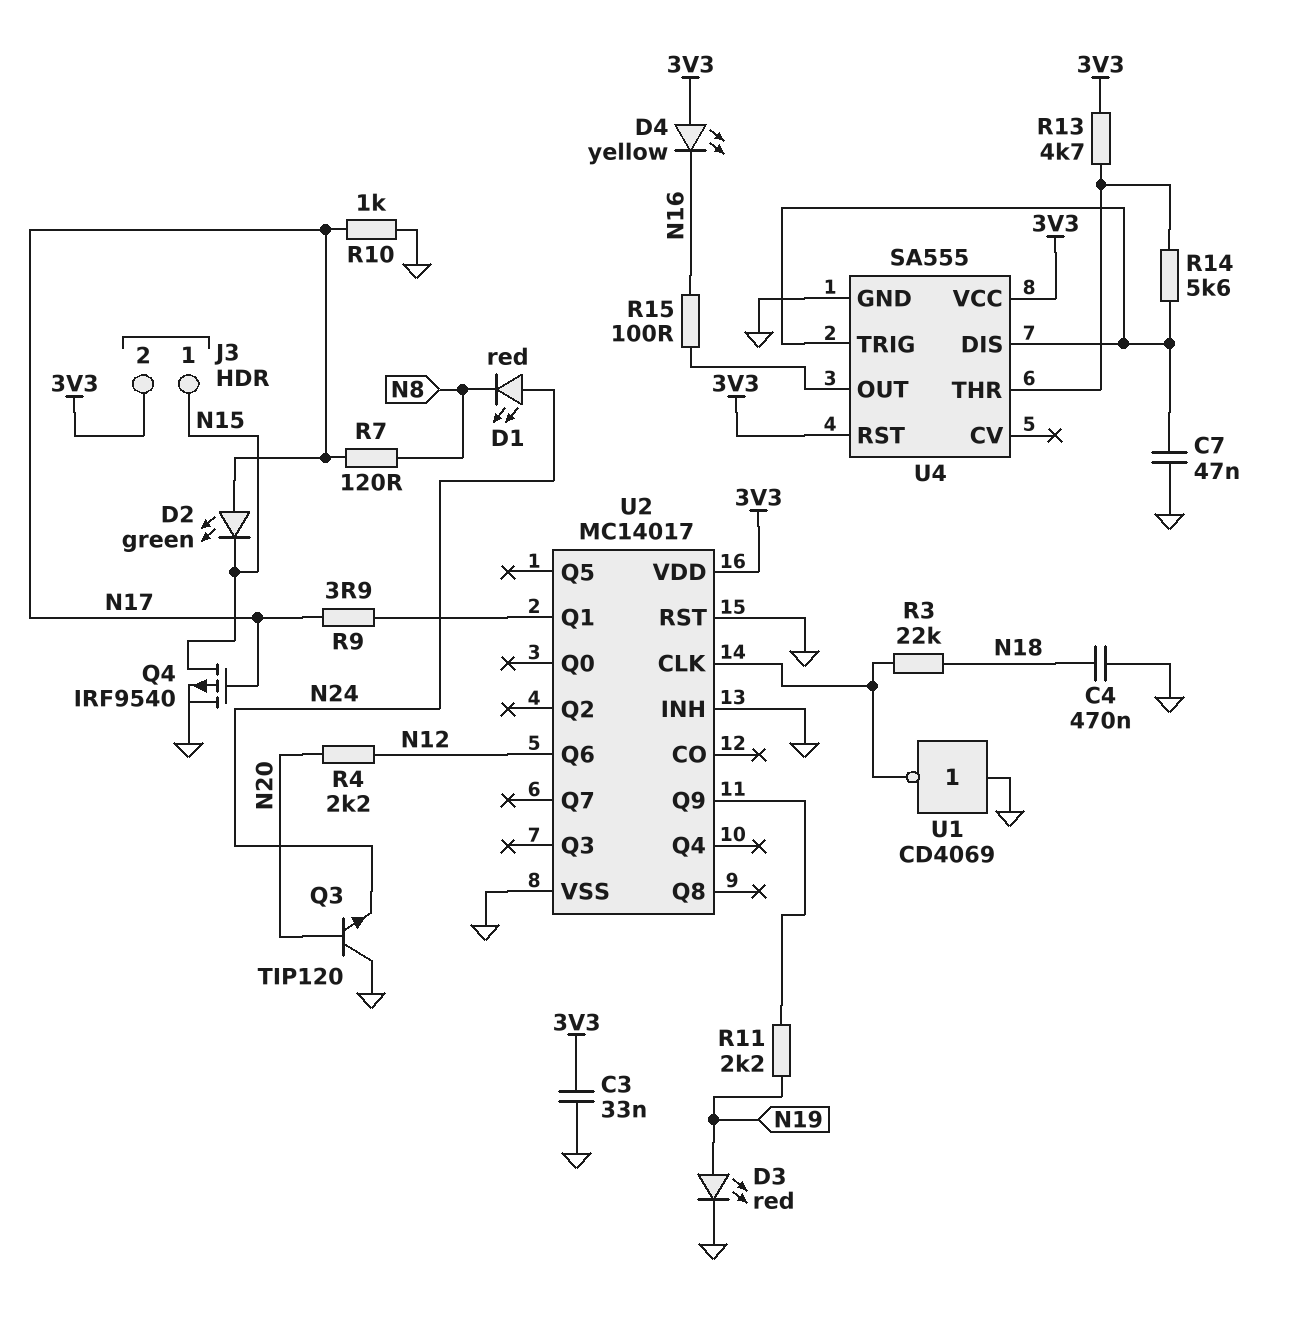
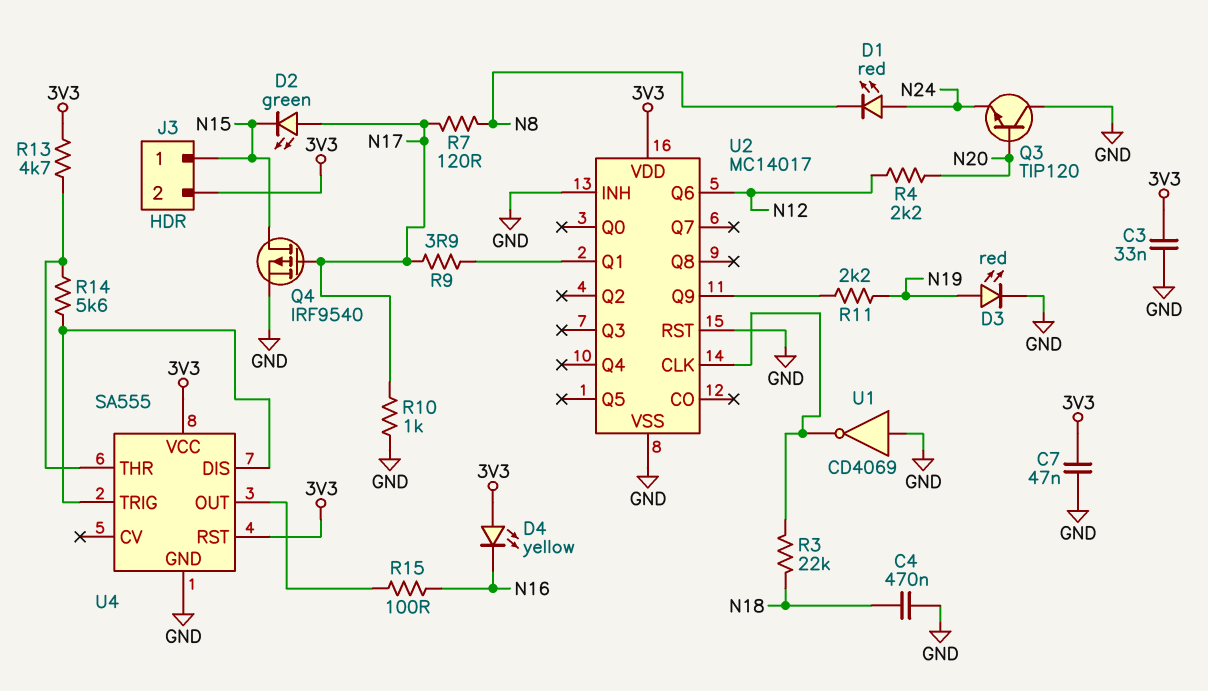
C7: 47nF (GND, U4/DIS) -> 47nF (3V3, GND)

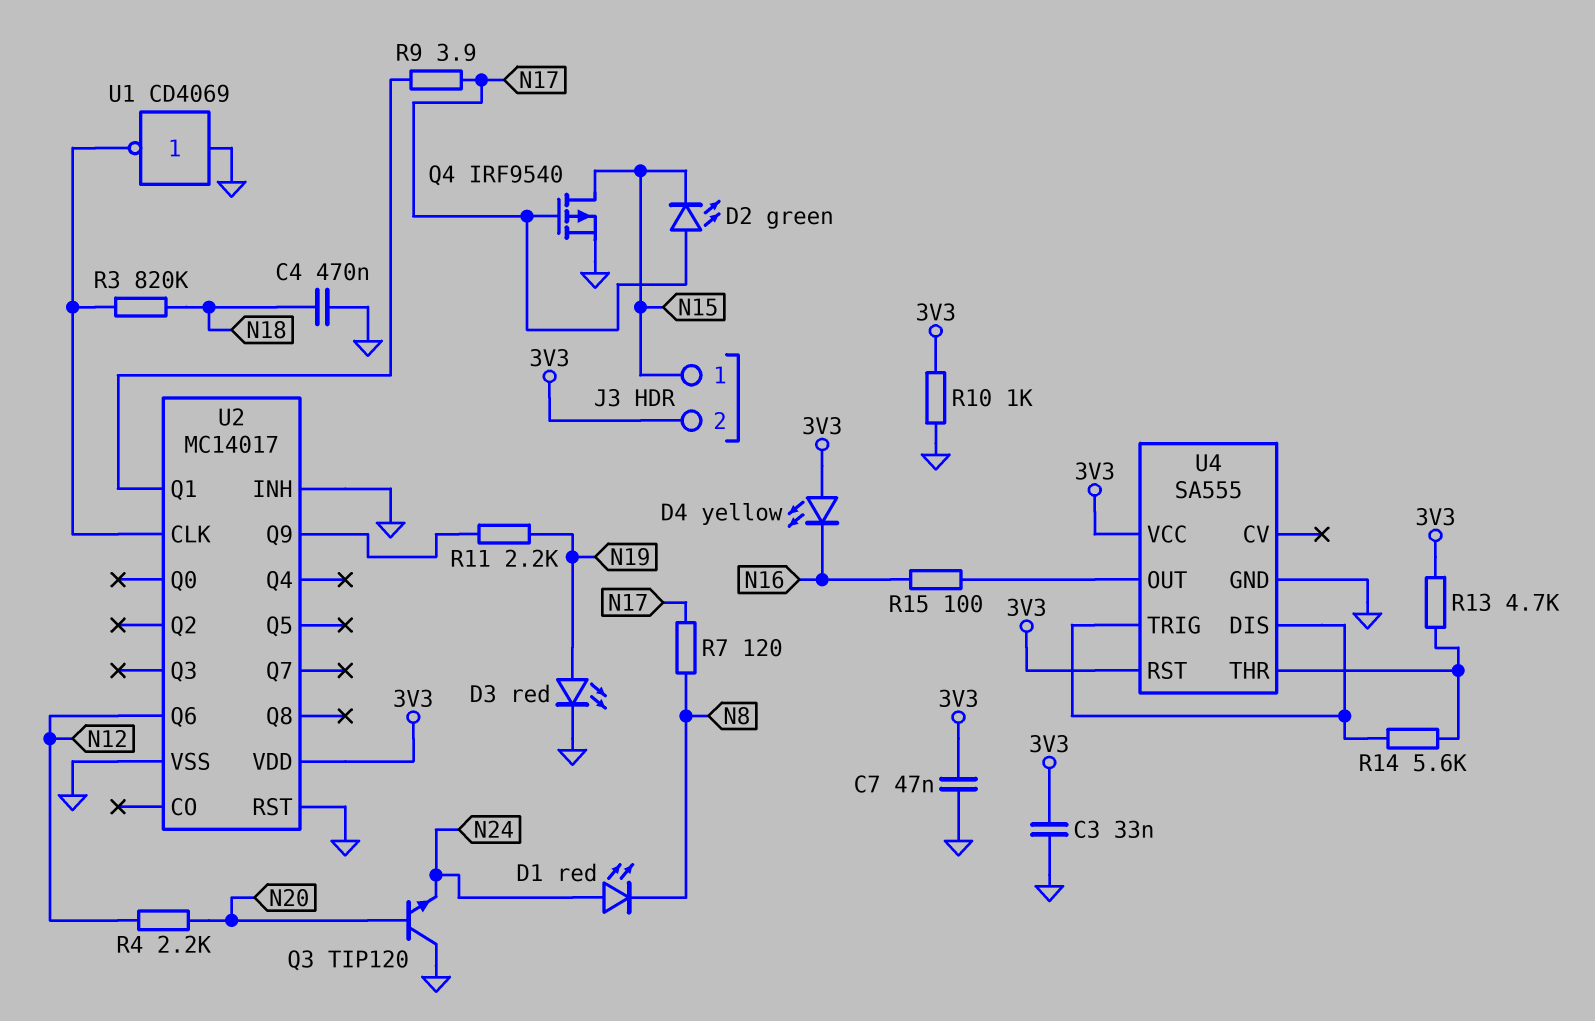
R3: 22k (N18, U2/CLK) -> 820k (N18, U2/CLK)
R10: 1k (GND, N17) -> 1k (3V3, GND)

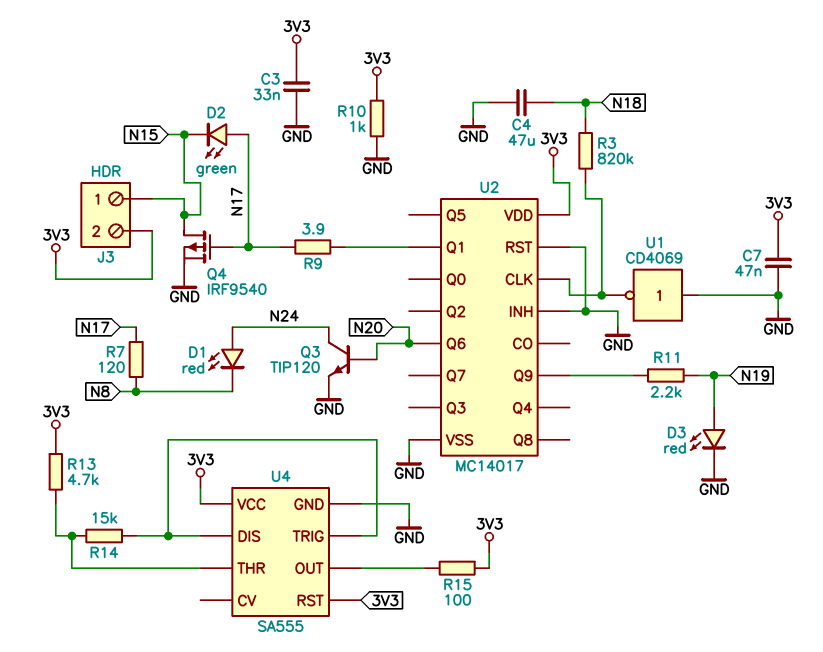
C4: 470nF (GND, N18) -> 47uF (GND, N18)
D4: LED yellow (A 3V3, K N16) -> none
Q3: NPN TIP120 (B N20, C GND, E N24) -> NPN TIP120 (B N20, C N24, E GND)
R4: 2.2k (N12, N20) -> none
R14: 5.6k (U4/DIS, U4/THR) -> 15k (U4/DIS, U4/THR)
R15: 100 (N16, U4/OUT) -> 100 (3V3, U4/OUT)
U2 pin Q6: N12 -> N20

